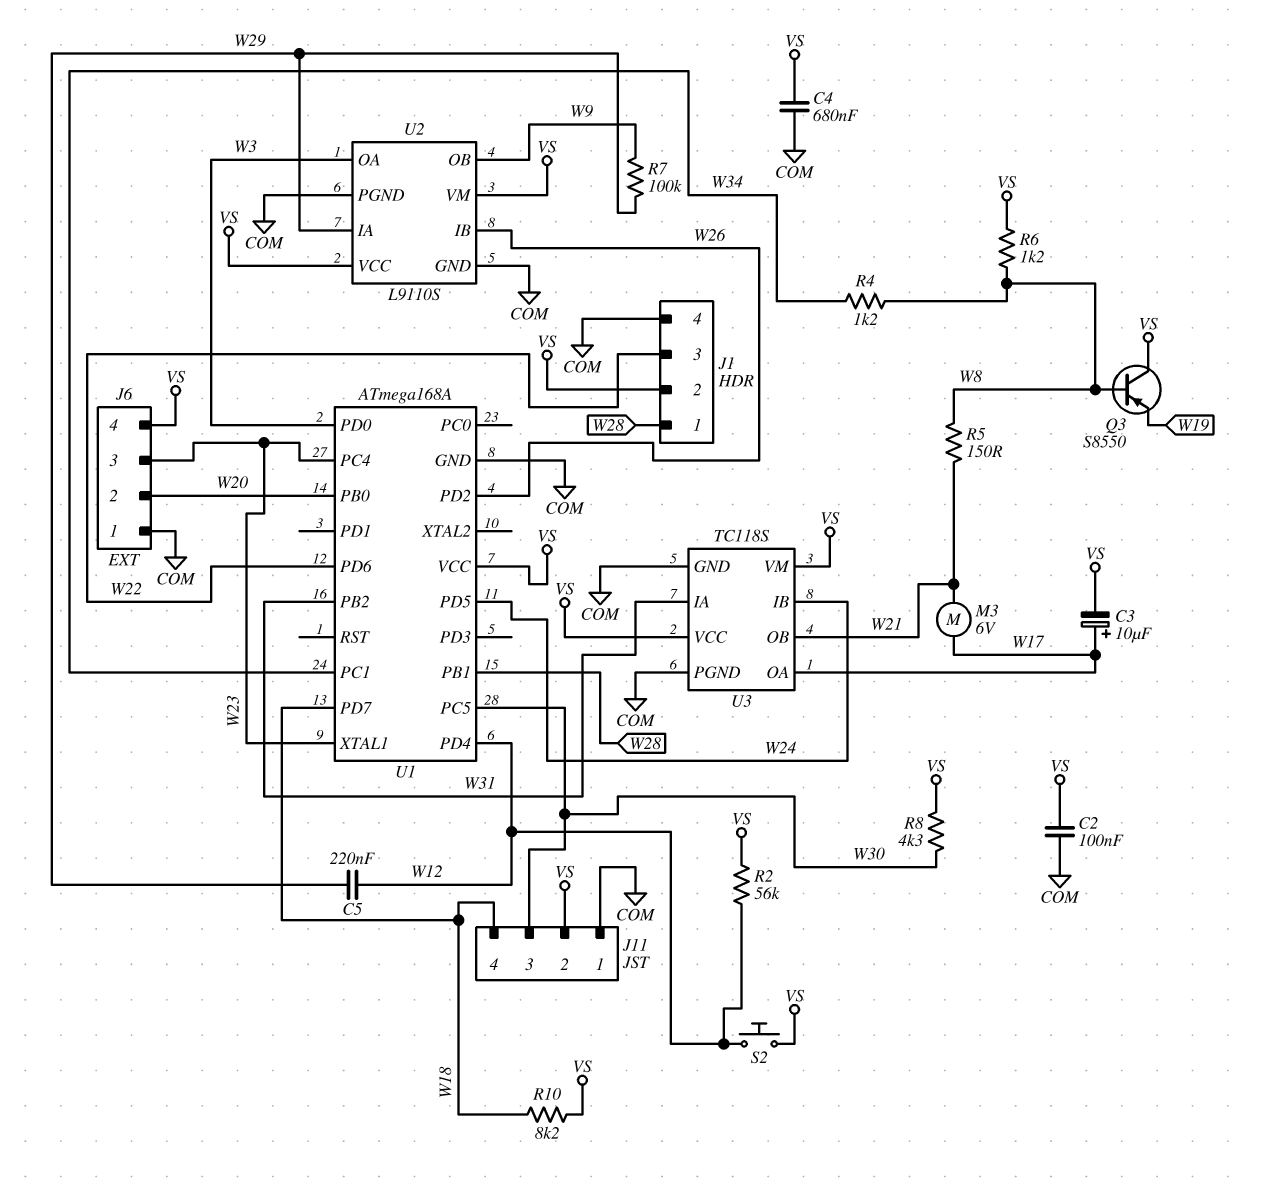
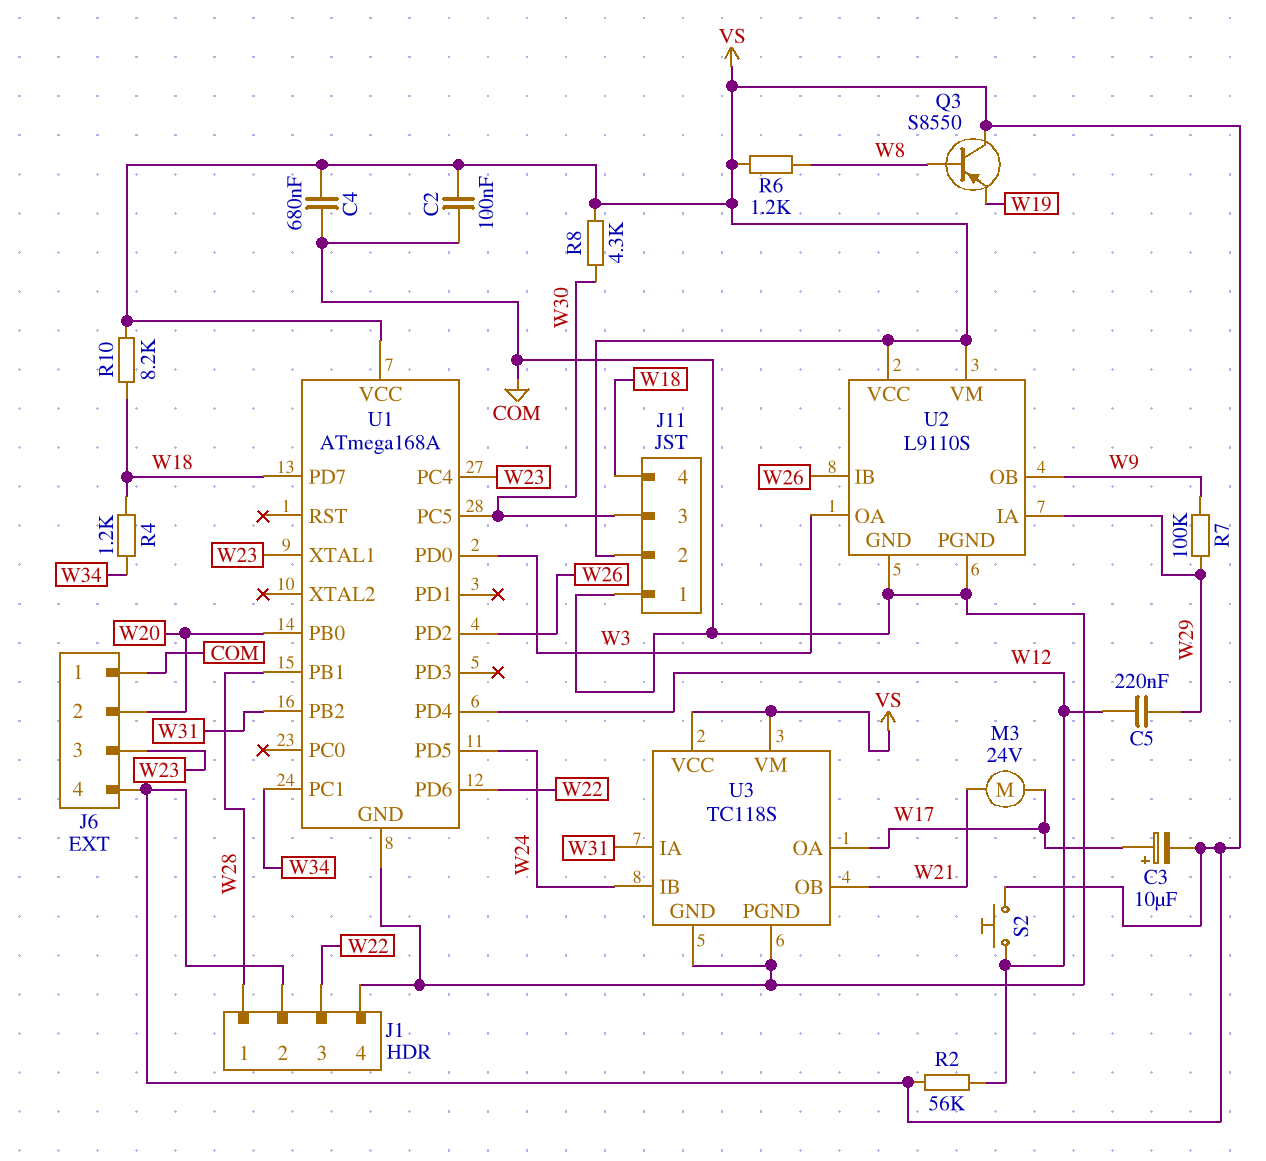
M3: motor 6V (W17, W21) -> motor 24V (W17, W21)
R4: 1.2k (W8, W34) -> 1.2k (W18, W34)
R5: 150 (W8, W21) -> none

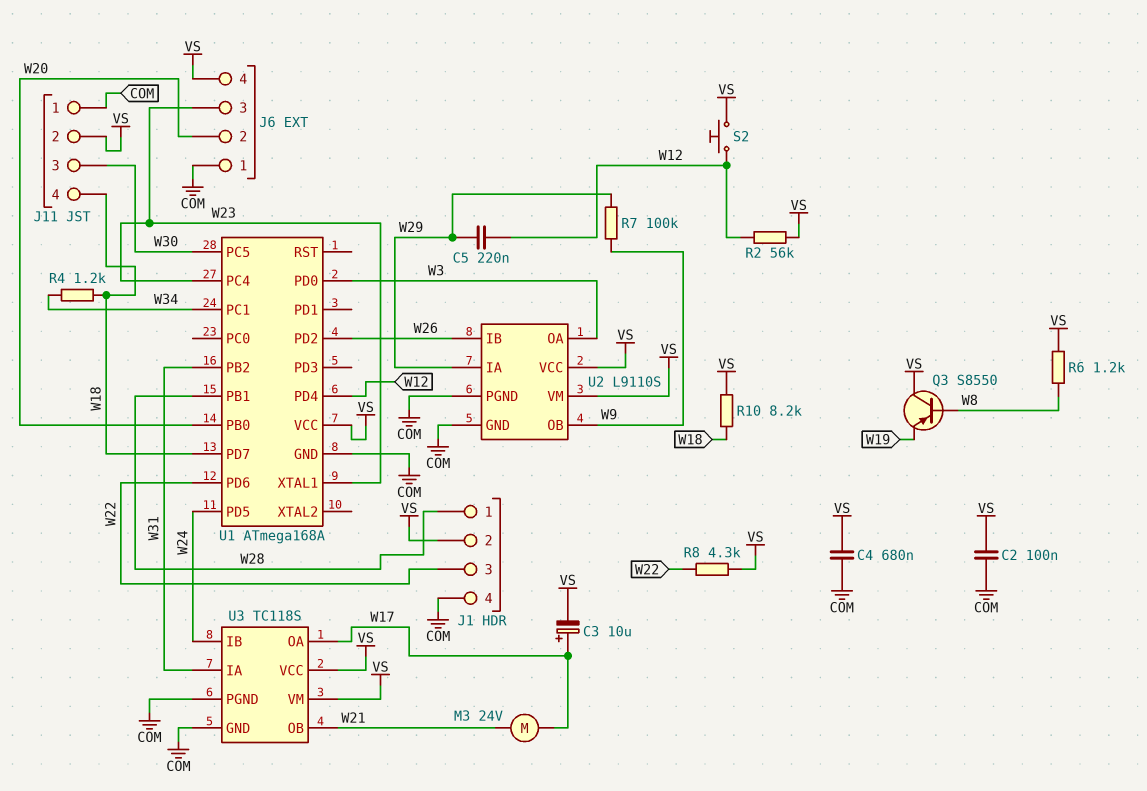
R8: 4.3k (VS, W30) -> 4.3k (VS, W22)

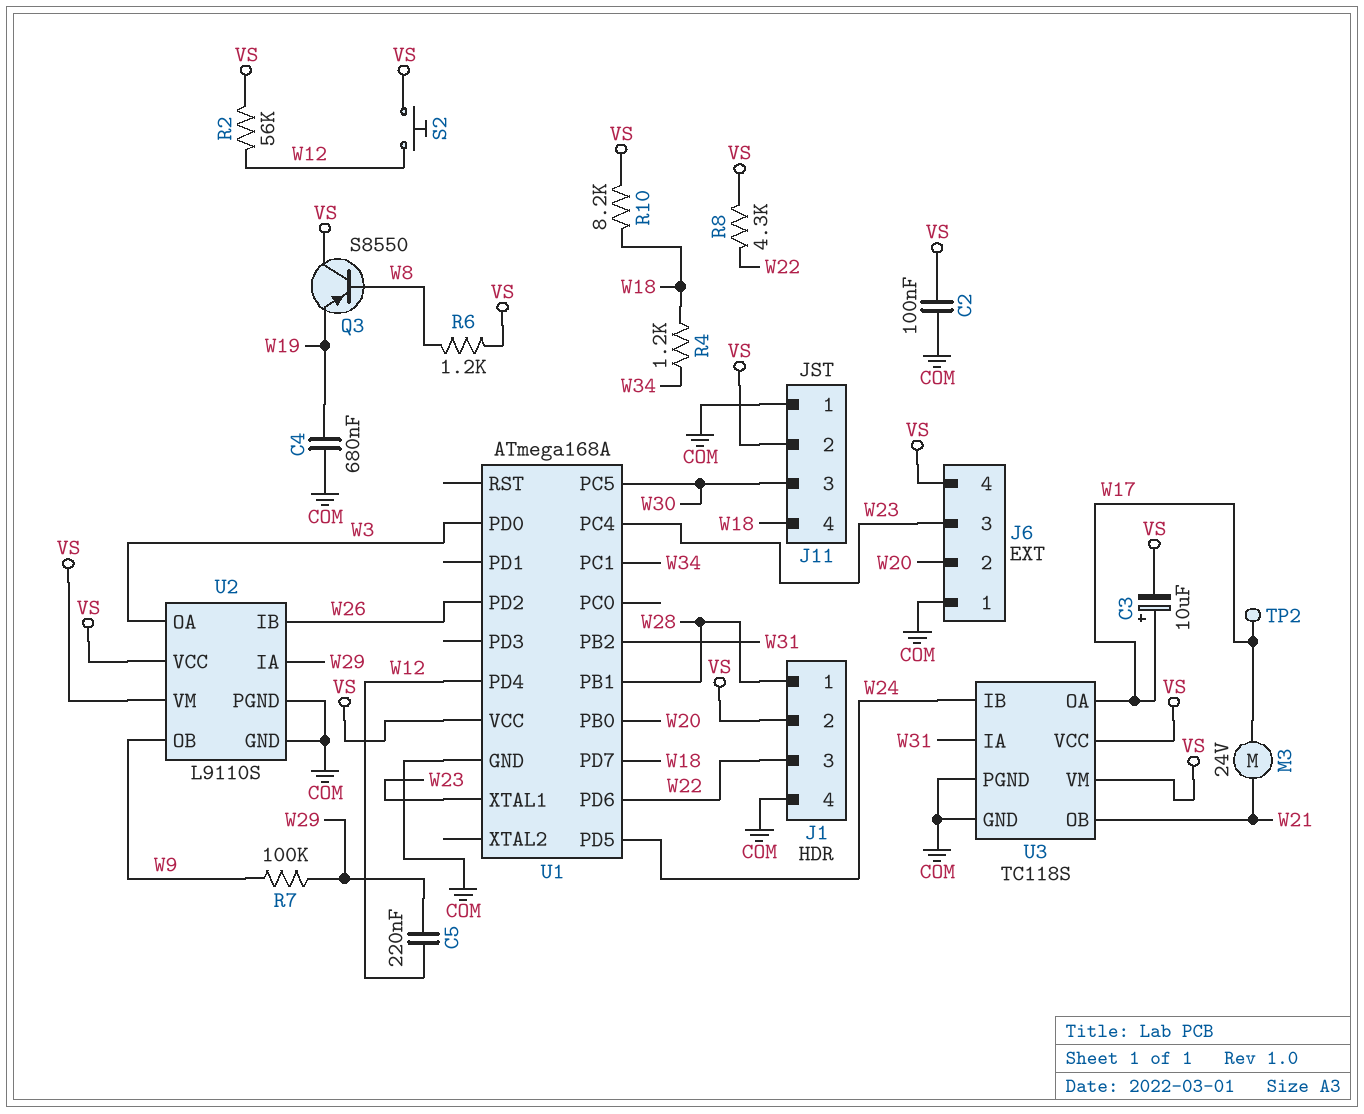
C4: 680nF (COM, VS) -> 680nF (COM, W19)
TP2: none -> test point (W17)

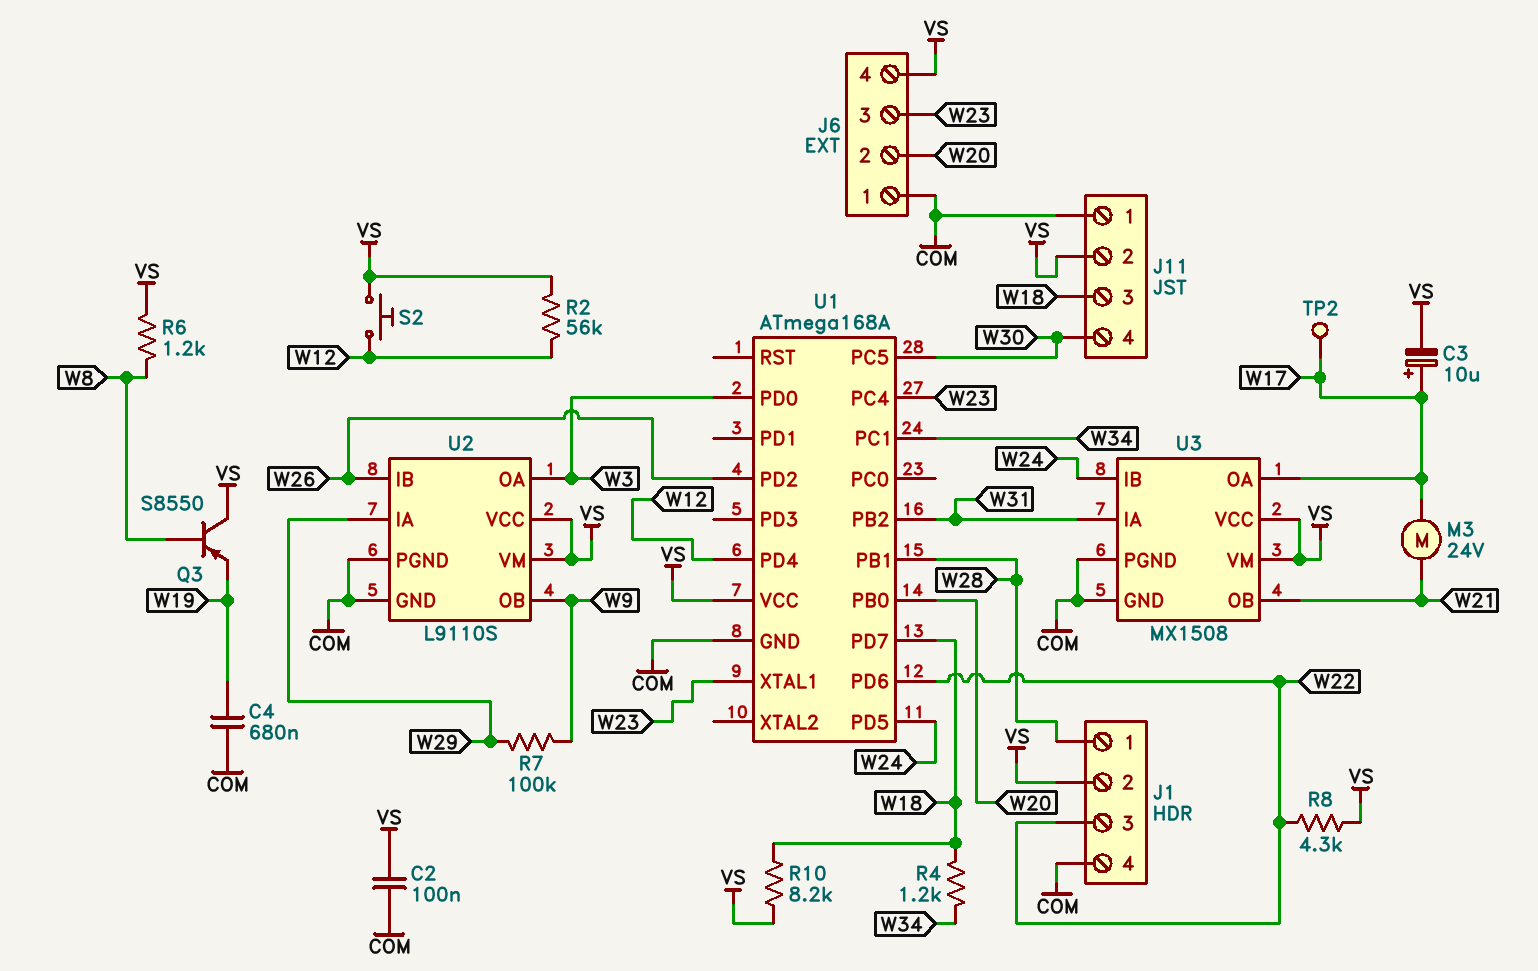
C5: 220nF (W12, W29) -> none
J11 pin 3: W30 -> W18
J11 pin 4: W18 -> W30
U3: TC118S -> MX1508

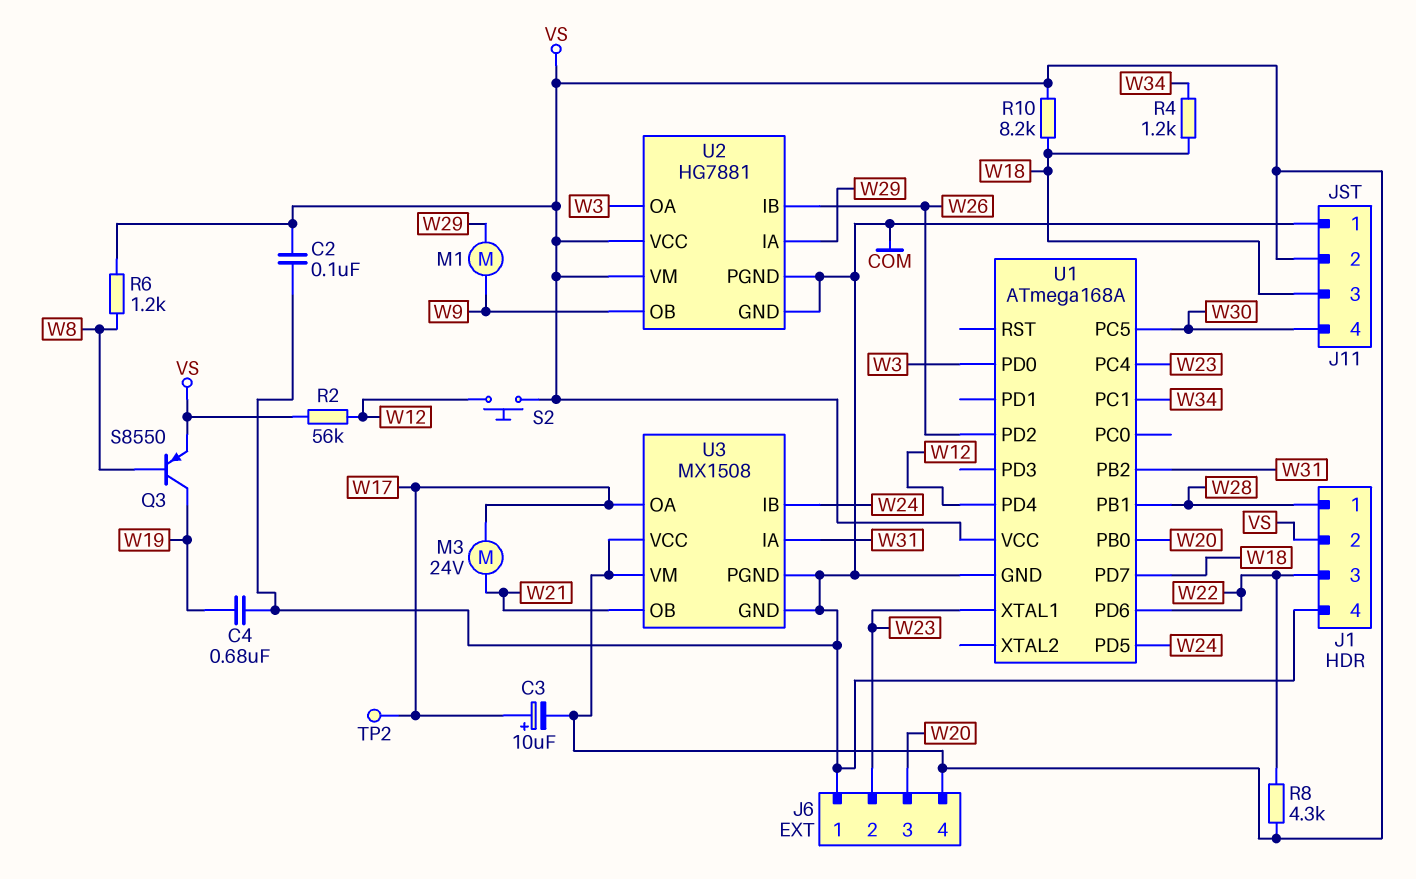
J6 pin 2: W20 -> W23
J6 pin 3: W23 -> W20
M1: none -> motor (W9, W29)
Q3: PNP S8550 (B W8, C VS, E W19) -> PNP S8550 (B W8, C W19, E VS)
R7: 100k (W9, W29) -> none
U2: L9110S -> HG7881

